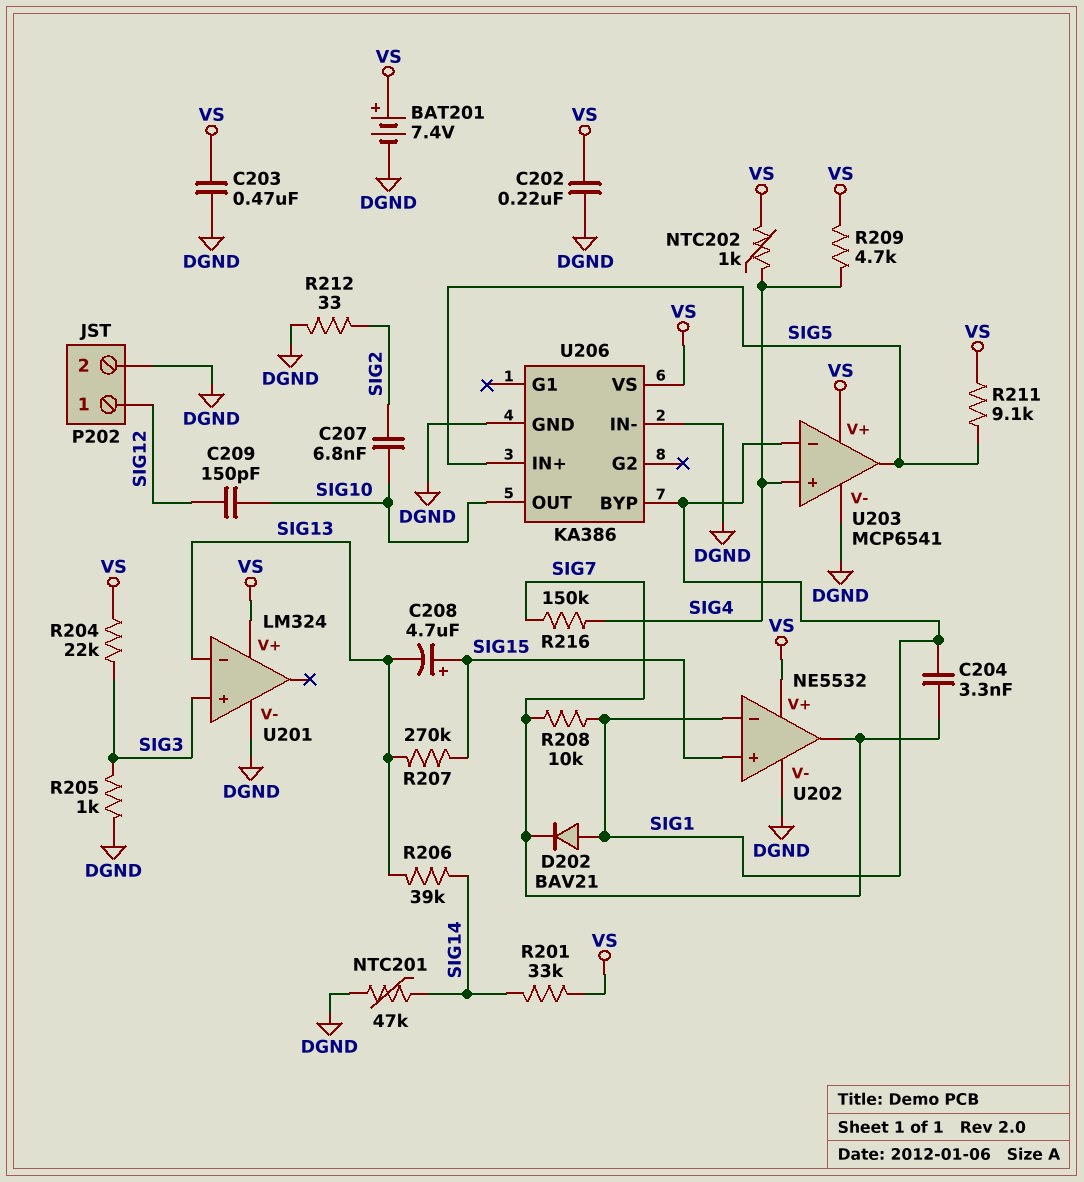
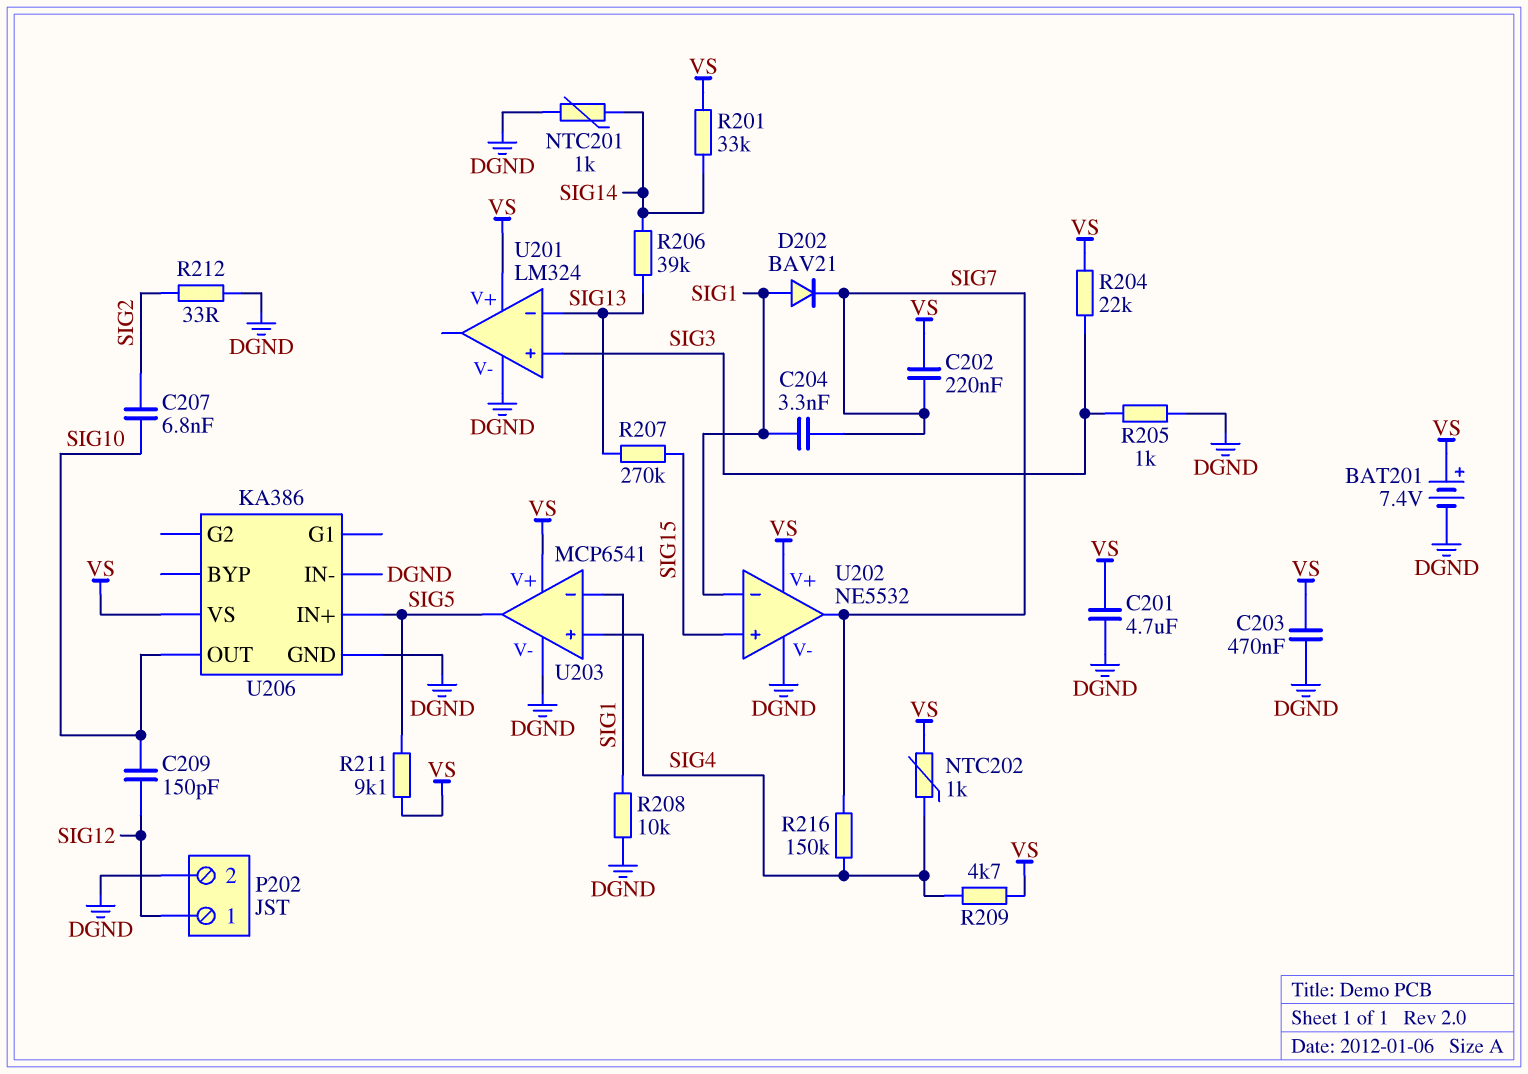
C201: none -> 4.7uF (DGND, VS)
C202: 220nF (DGND, VS) -> 220nF (SIG7, VS)
C208: 4.7uF (plus SIG15, minus SIG13) -> none
NTC201: 47k (DGND, SIG14) -> 1k (DGND, SIG14)
R208: 10k (SIG1, SIG7) -> 10k (DGND, SIG1)
U206 pin BYP: SIG1 -> none

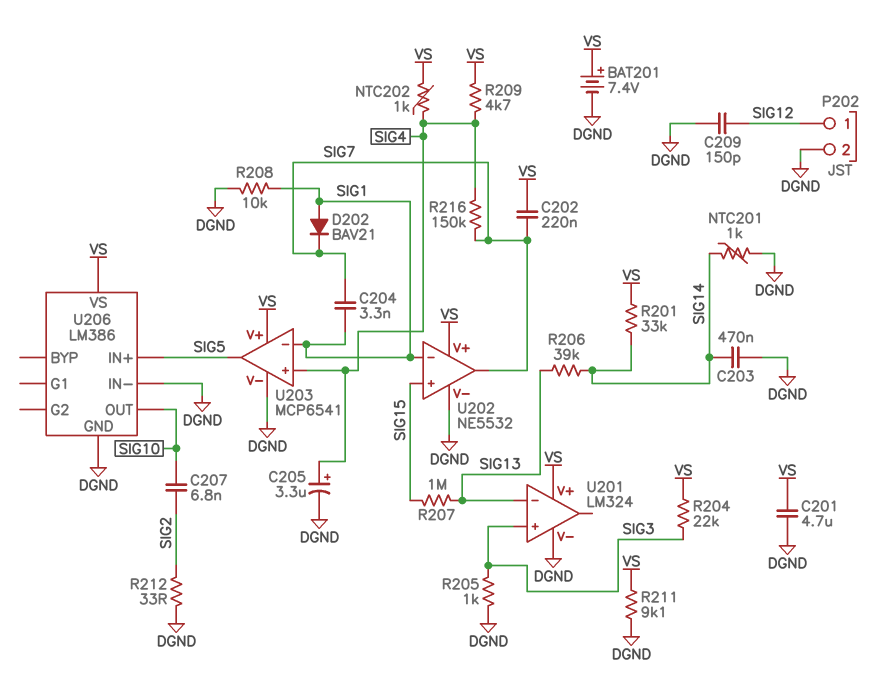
C203: 470nF (DGND, VS) -> 470nF (DGND, SIG14)
C205: none -> 3.3uF (plus SIG4, minus DGND)
C209: 150pF (SIG10, SIG12) -> 150pF (DGND, SIG12)
R207: 270k (SIG13, SIG15) -> 1M (SIG13, SIG15)
R211: 9.1k (SIG5, VS) -> 9.1k (DGND, VS)
U206: KA386 -> LM386

